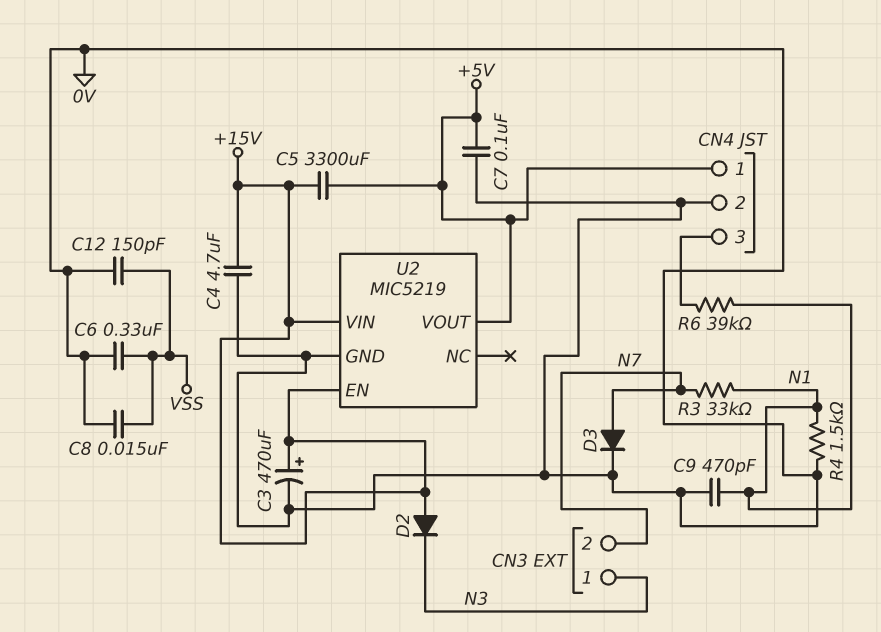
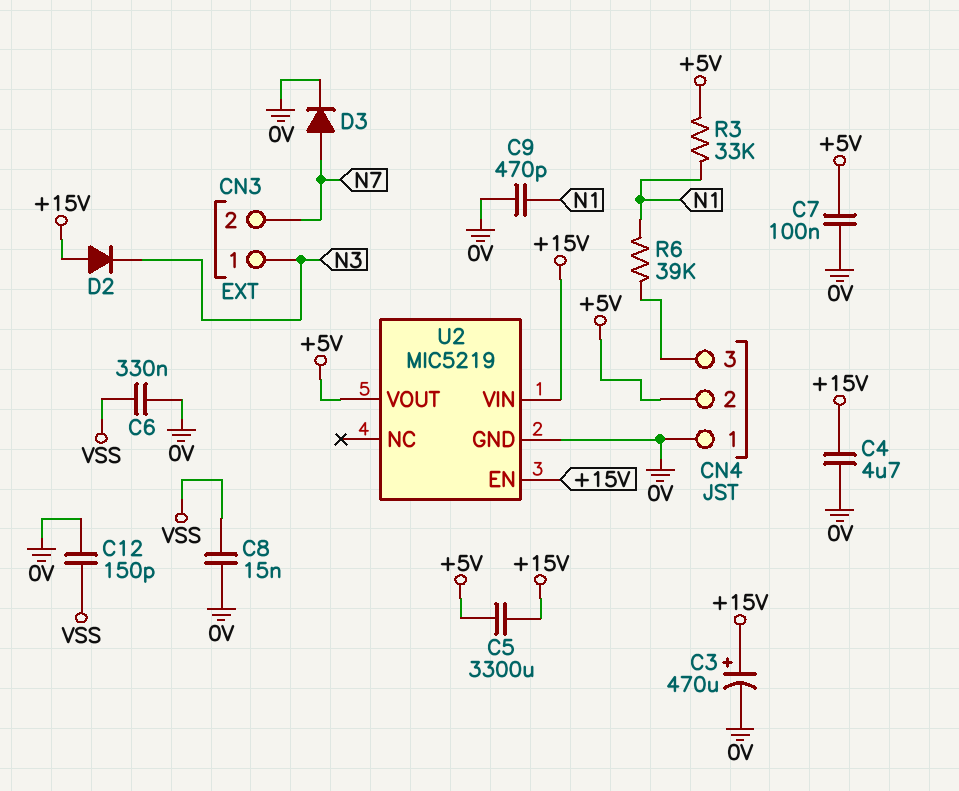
CN4 pin 1: +5V -> 0V
CN4 pin 2: 0V -> +5V
R3: 33k (N1, N7) -> 33k (+5V, N1)
R4: 1.5k (0V, N1) -> none

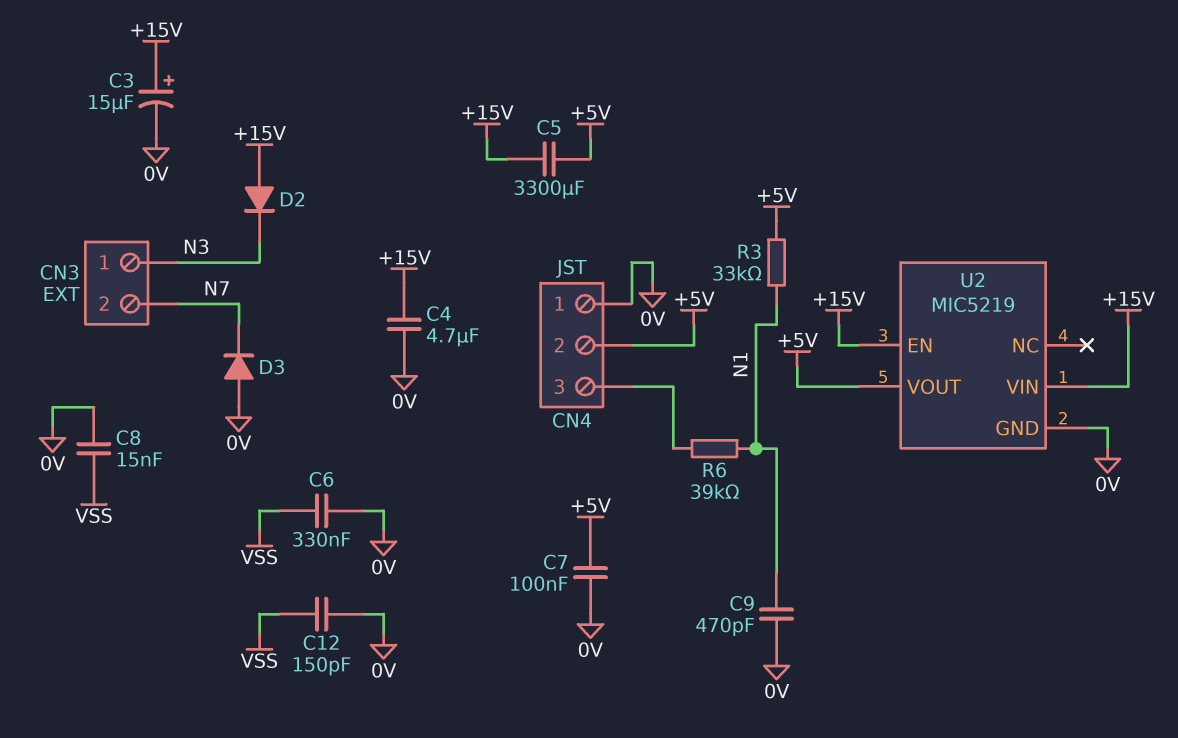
C3: 470uF (plus +15V, minus 0V) -> 15uF (plus +15V, minus 0V)
D3: diode (A N7, K 0V) -> diode (A 0V, K N7)

